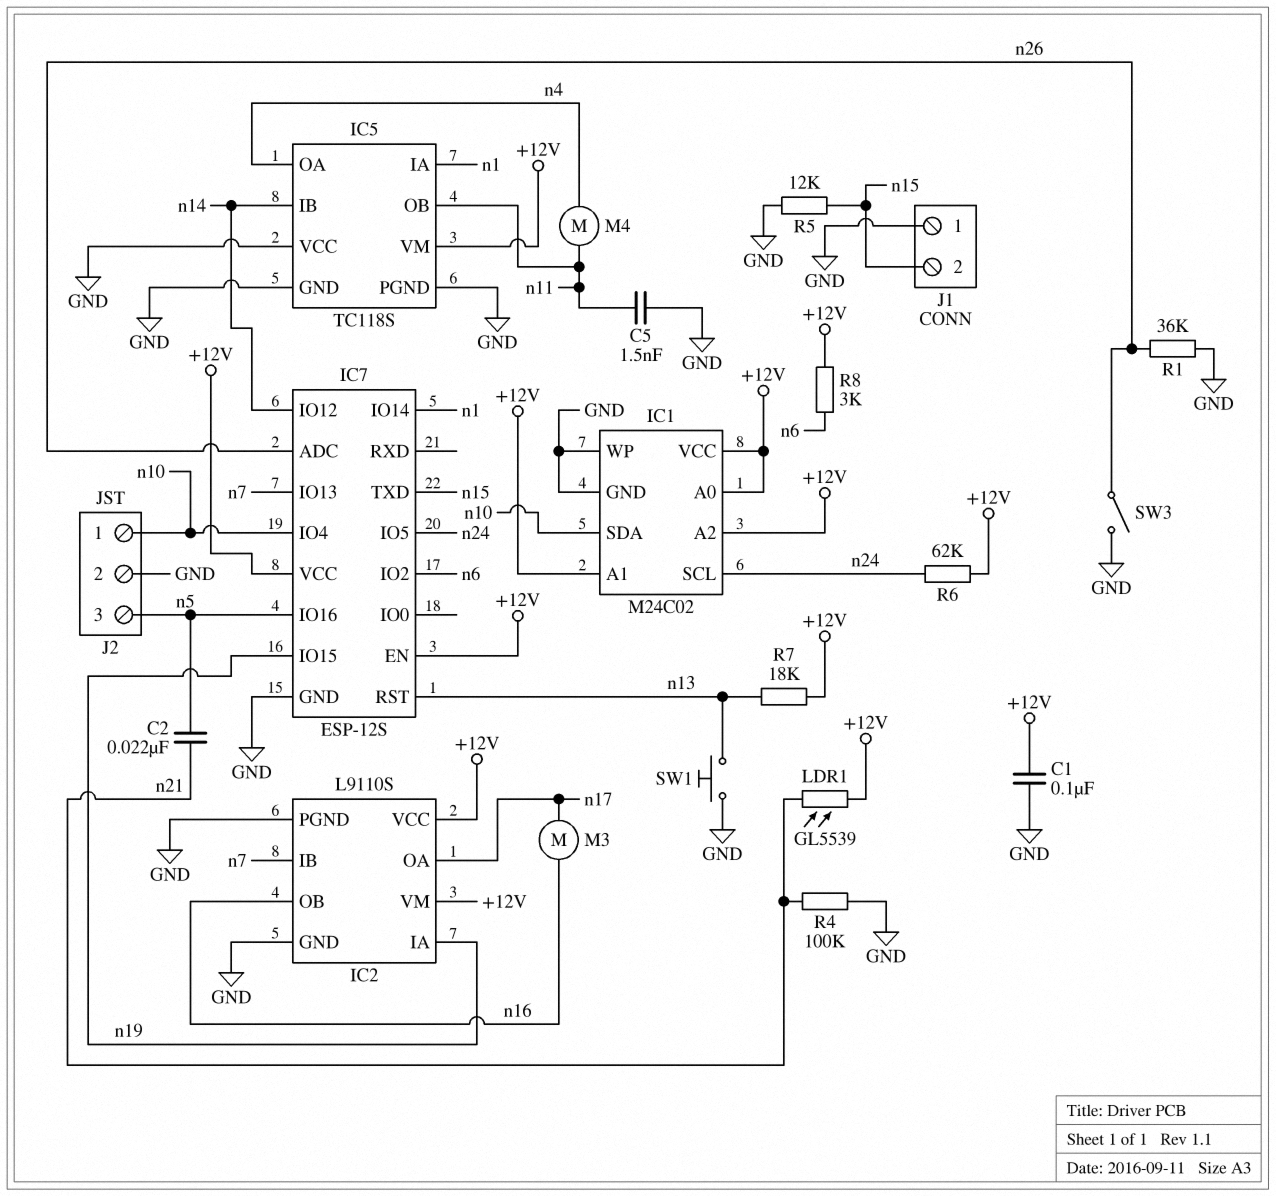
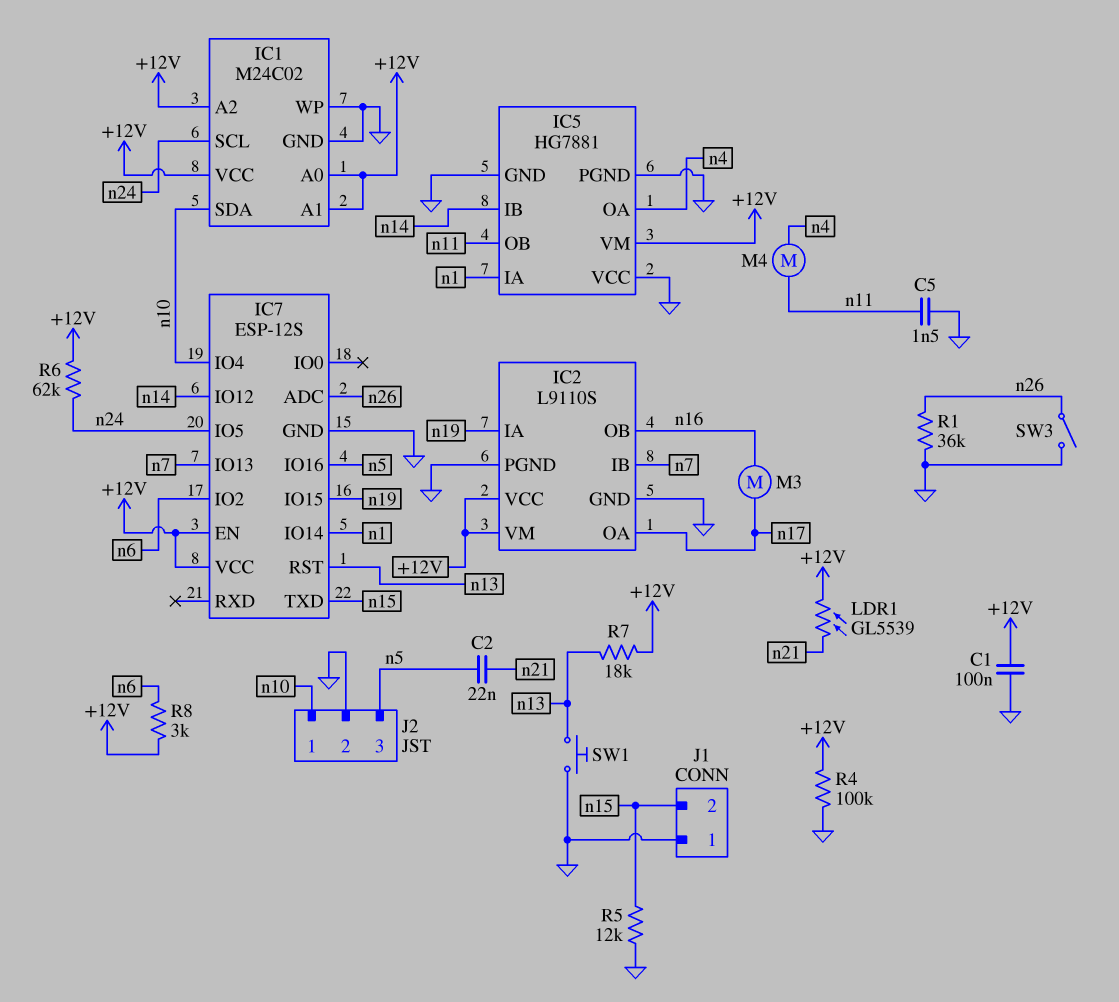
IC5: TC118S -> HG7881
R4: 100k (GND, n21) -> 100k (+12V, GND)

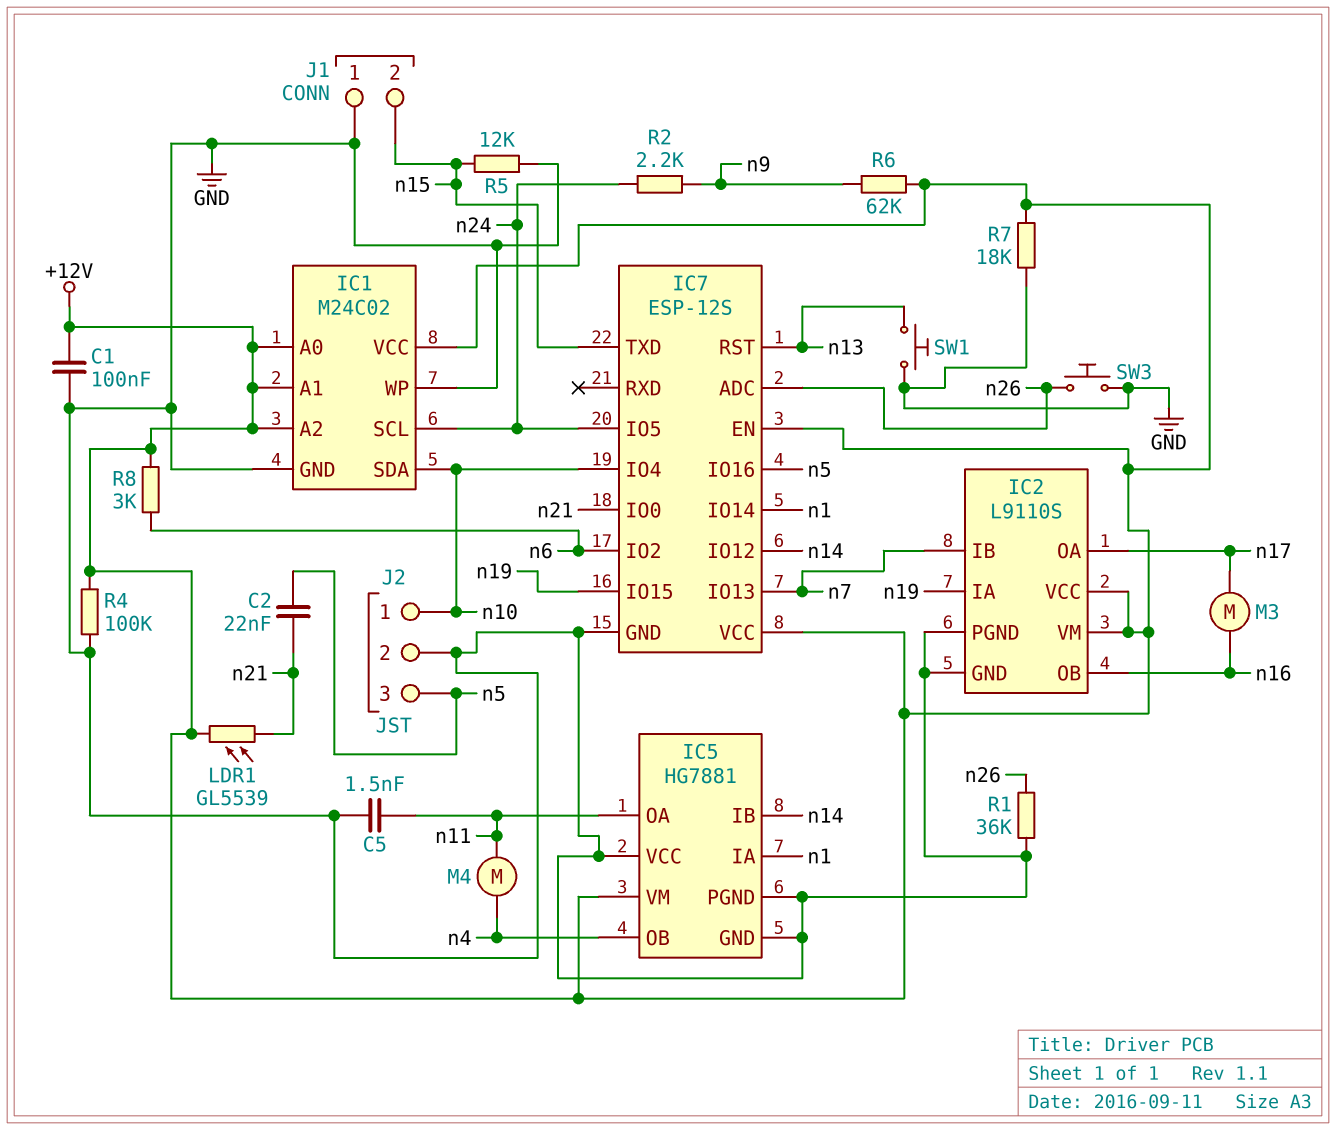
IC5 pin OA: n4 -> n11
IC5 pin OB: n11 -> n4
IC7 pin IO0: none -> n21
R2: none -> 2.2k (n9, n24)
R6: 62k (+12V, n24) -> 62k (+12V, n9)
R7: 18k (+12V, n13) -> 18k (+12V, GND)
SW3: switch (GND, n26) -> button (GND, n26)

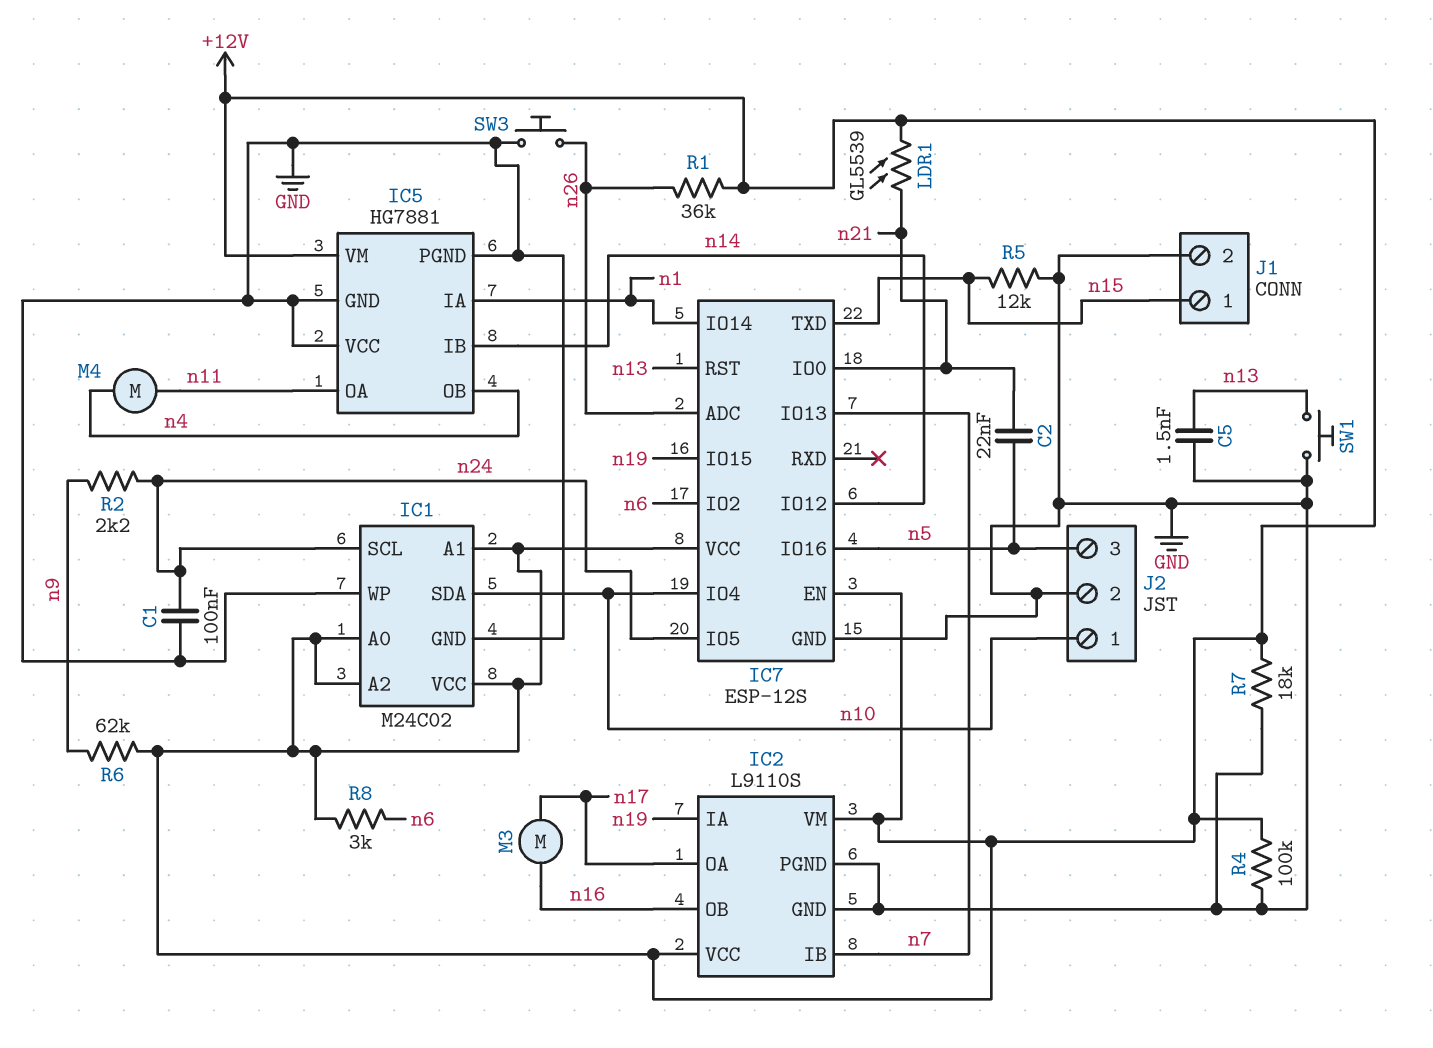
C1: 100nF (+12V, GND) -> 100nF (GND, n24)
C5: 1.5nF (GND, n11) -> 1.5nF (GND, n13)
J1 pin 1: GND -> n15
J1 pin 2: n15 -> GND
R1: 36k (GND, n26) -> 36k (+12V, n26)

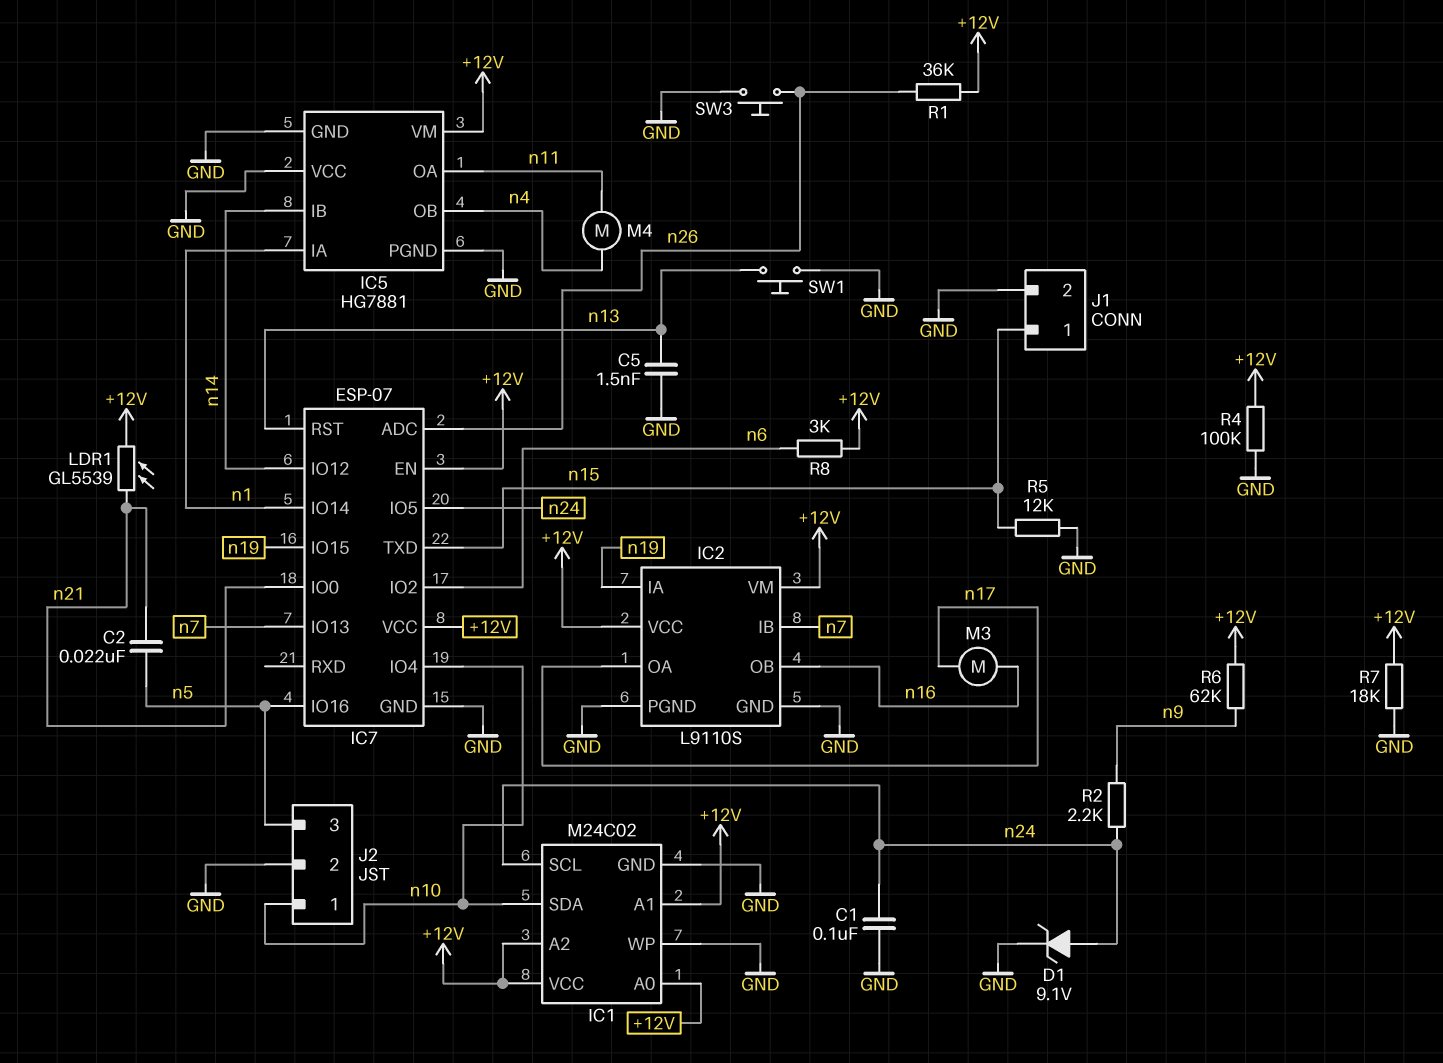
D1: none -> zener 9.1V (A n24, K GND)
IC7: ESP-12S -> ESP-07

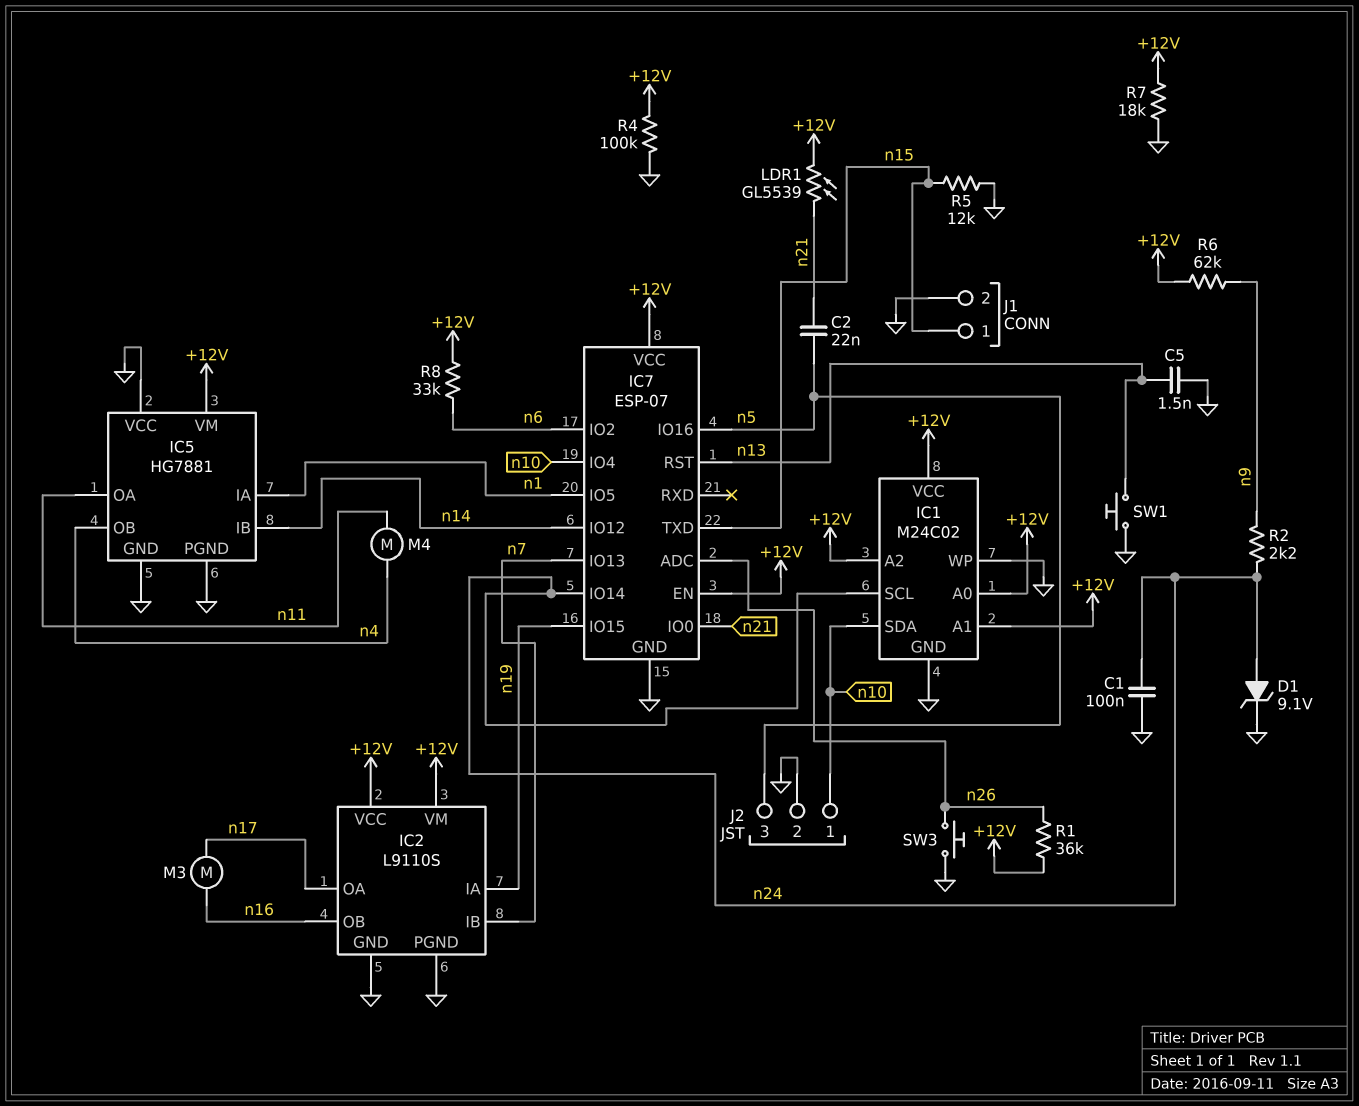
IC7 pin IO5: n24 -> n1
IC7 pin IO14: n1 -> n24
R8: 3k (+12V, n6) -> 33k (+12V, n6)

